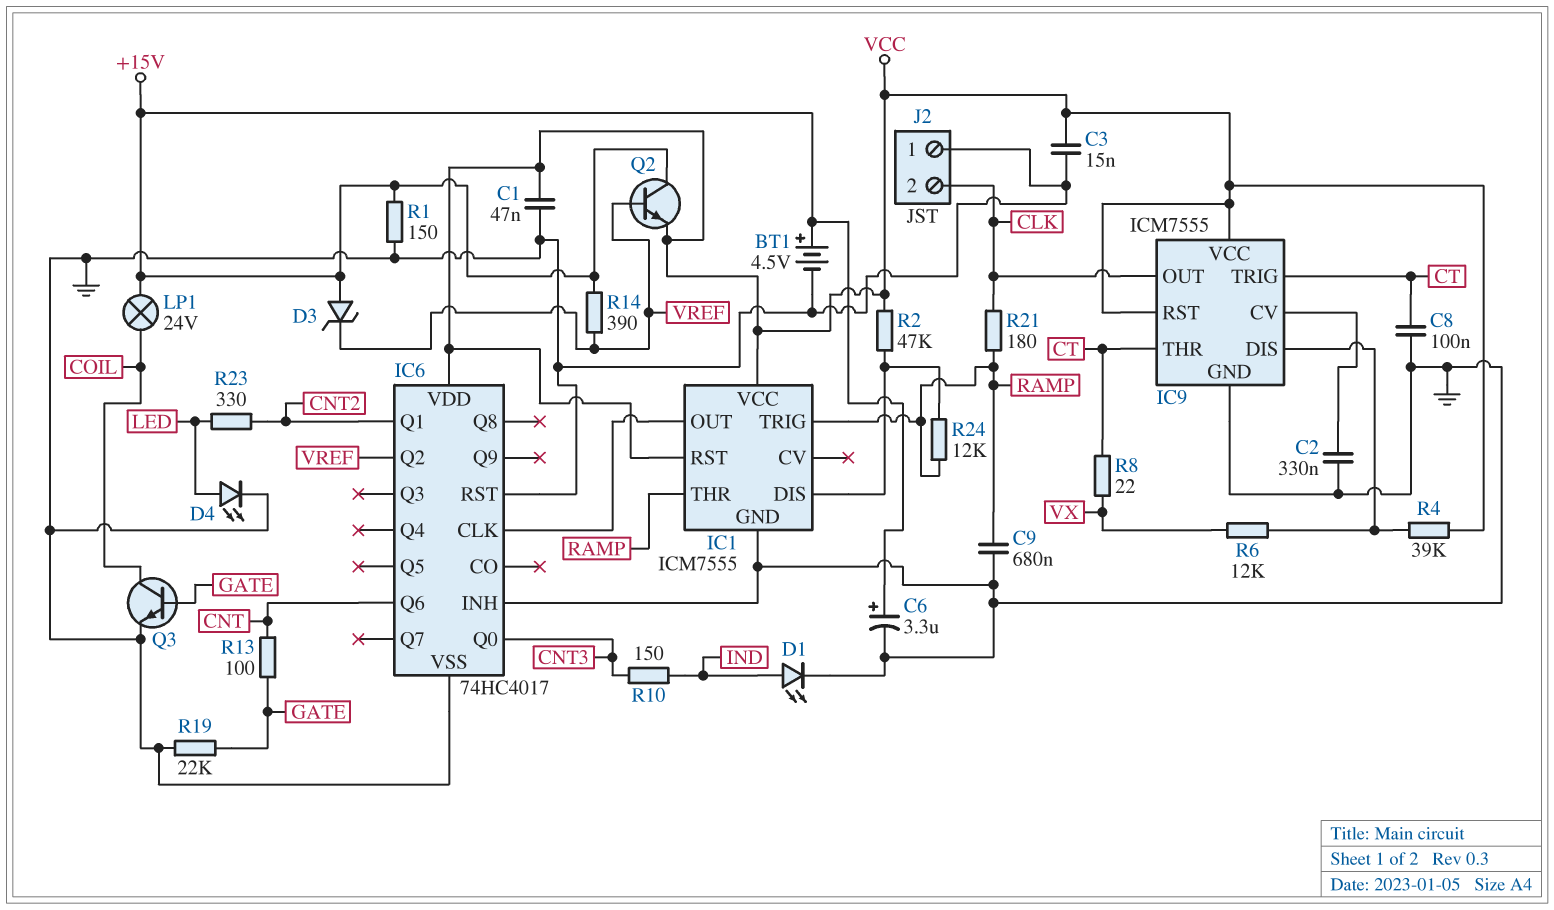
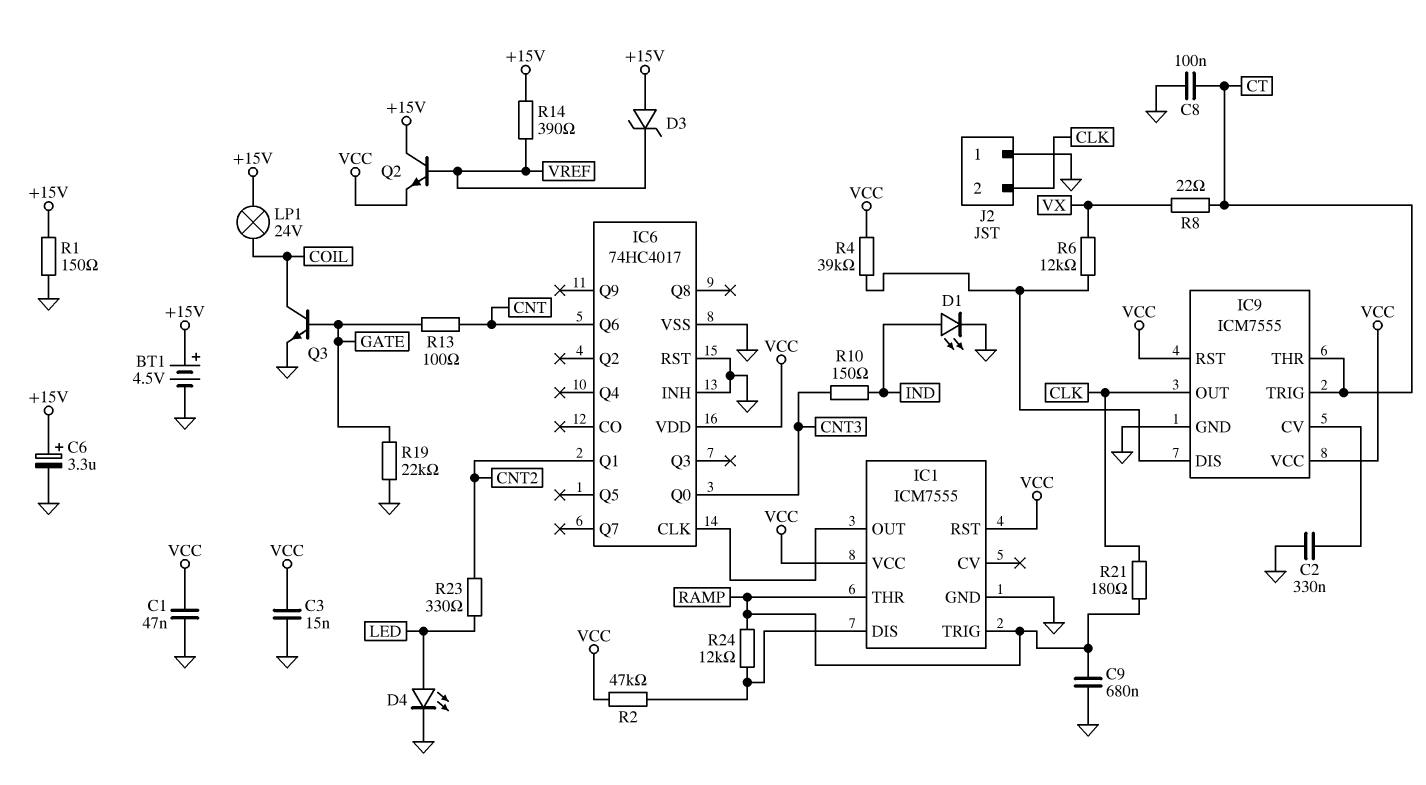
IC6 pin Q2: VREF -> none

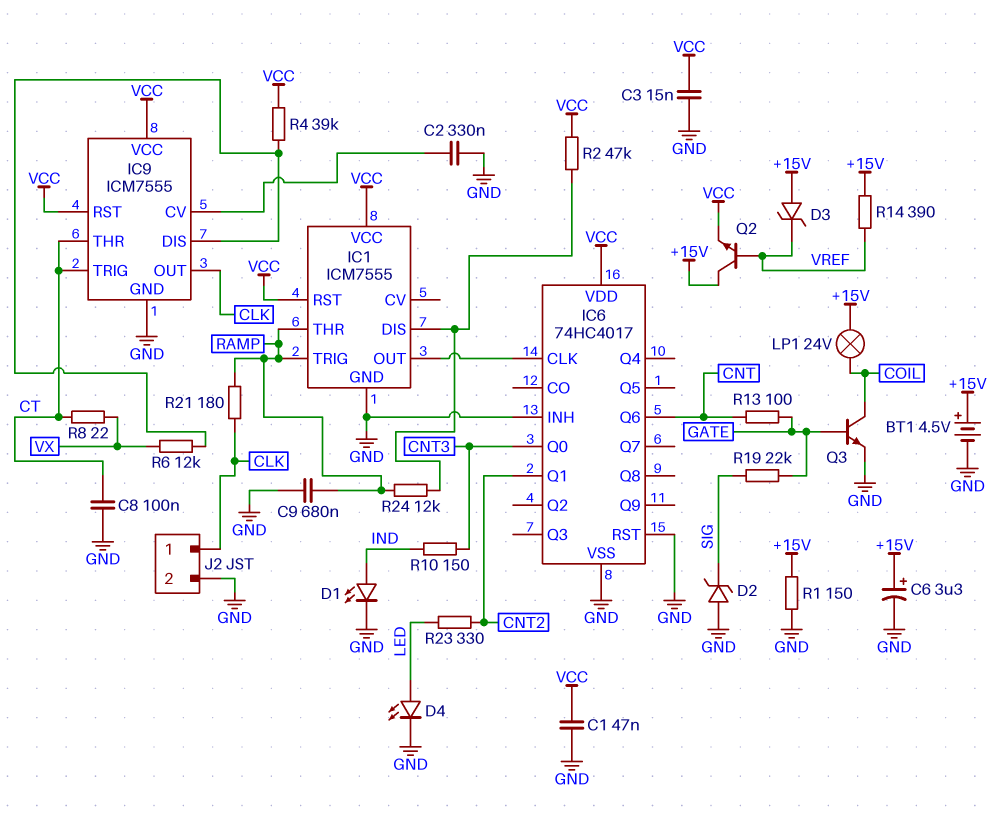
D2: none -> zener (A GND, K SIG)
J2 pin 1: GND -> CLK
J2 pin 2: CLK -> GND
R19: 22k (GATE, GND) -> 22k (GATE, SIG)

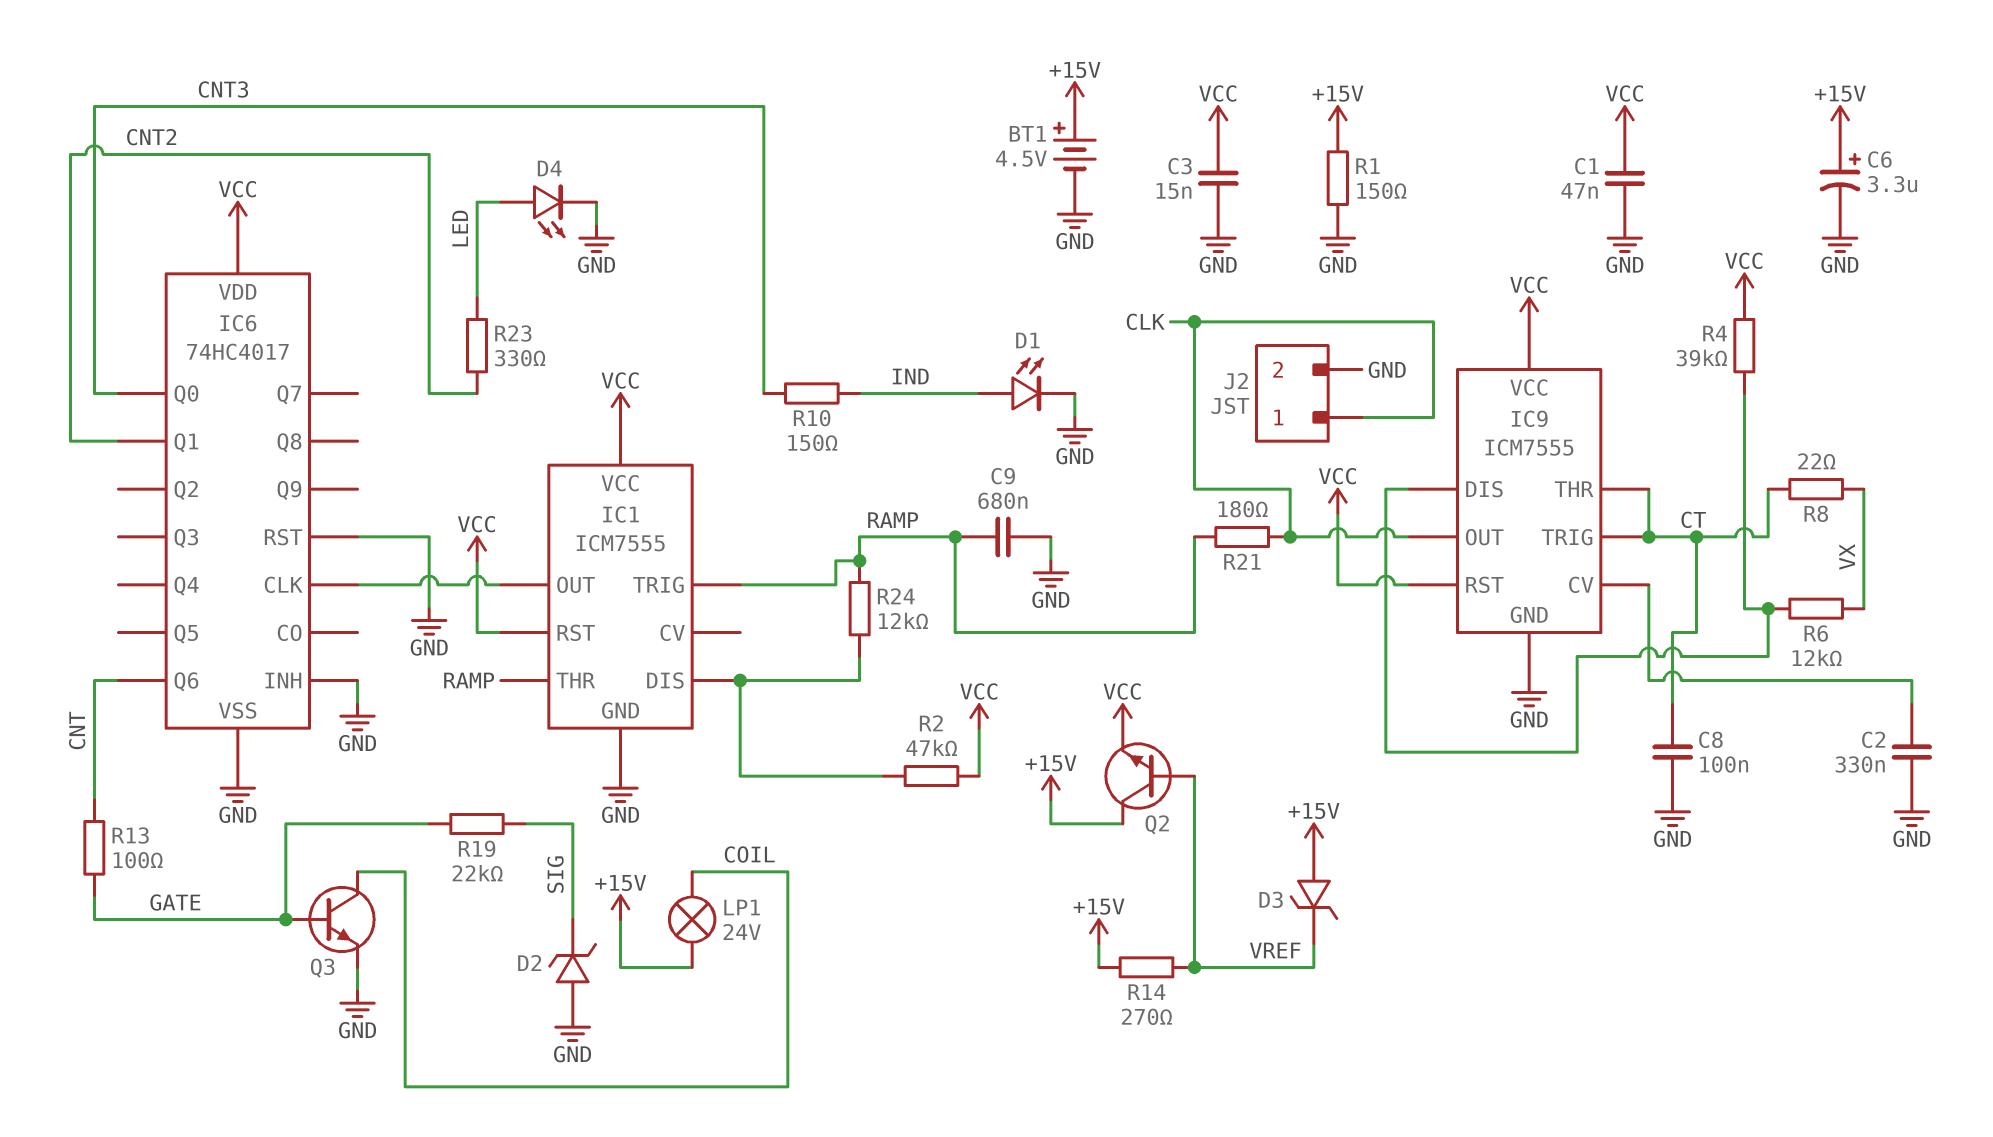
R14: 390 (+15V, VREF) -> 270 (+15V, VREF)

